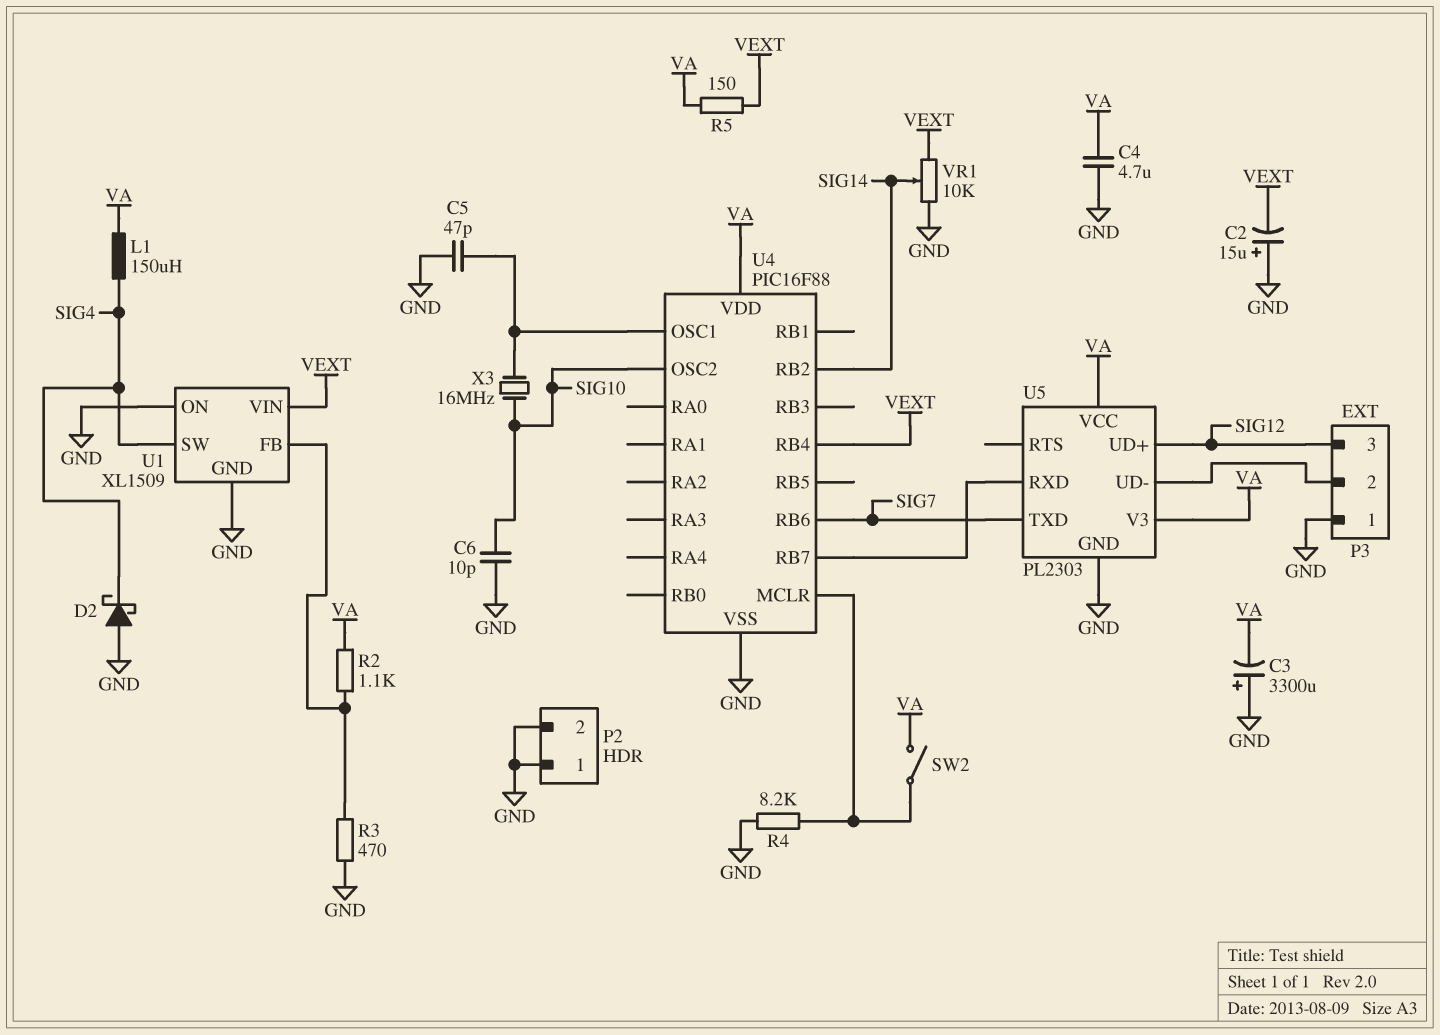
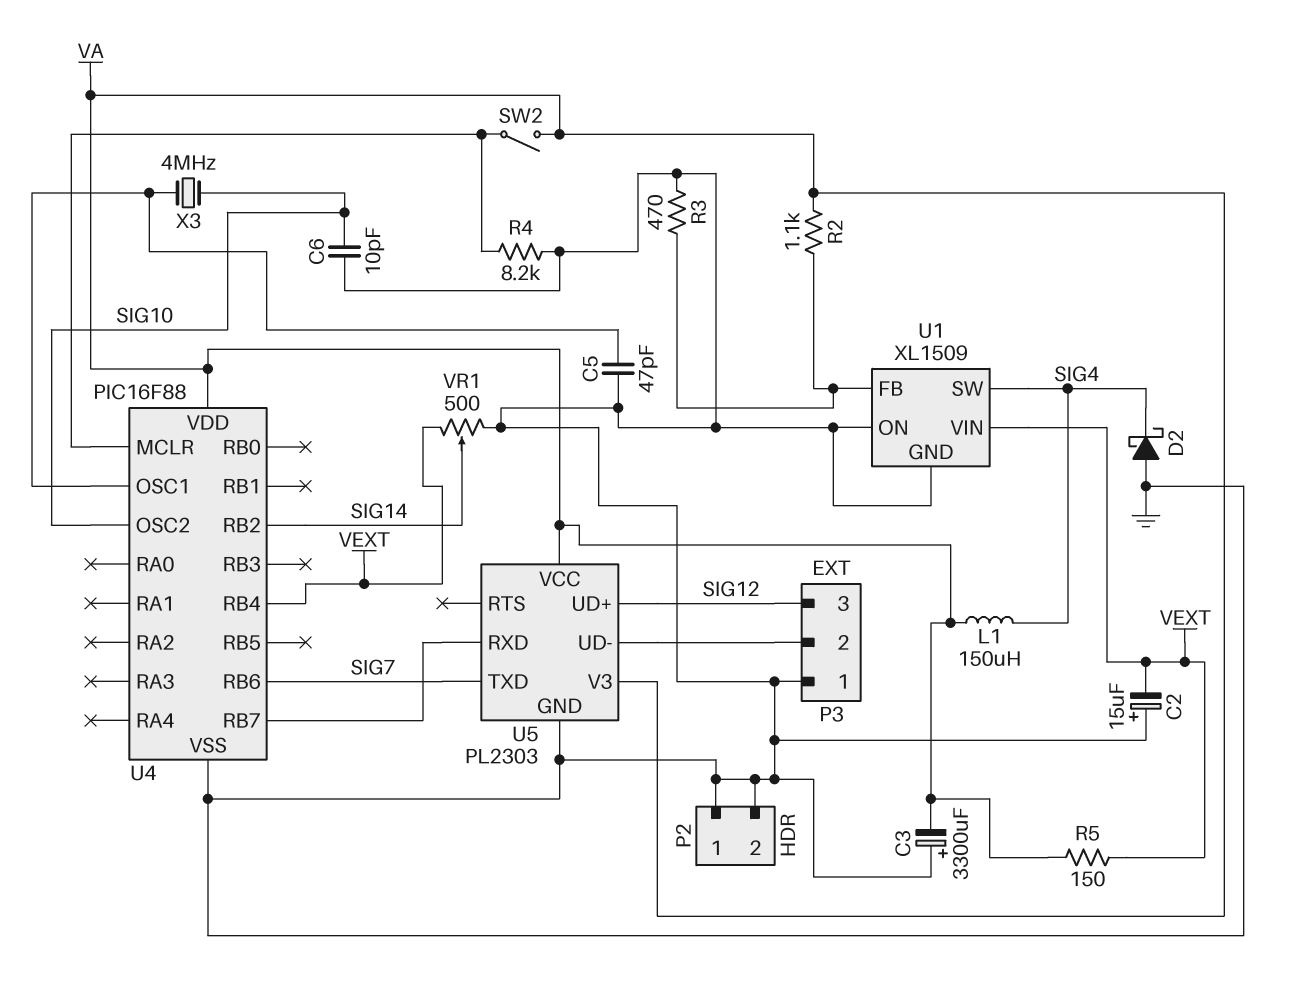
C4: 4.7uF (GND, VA) -> none
VR1: 10k (GND, VEXT, wiper SIG14) -> 500 (GND, VEXT, wiper SIG14)
X3: 16MHz (SIG10, U4/OSC1) -> 4MHz (SIG10, U4/OSC1)

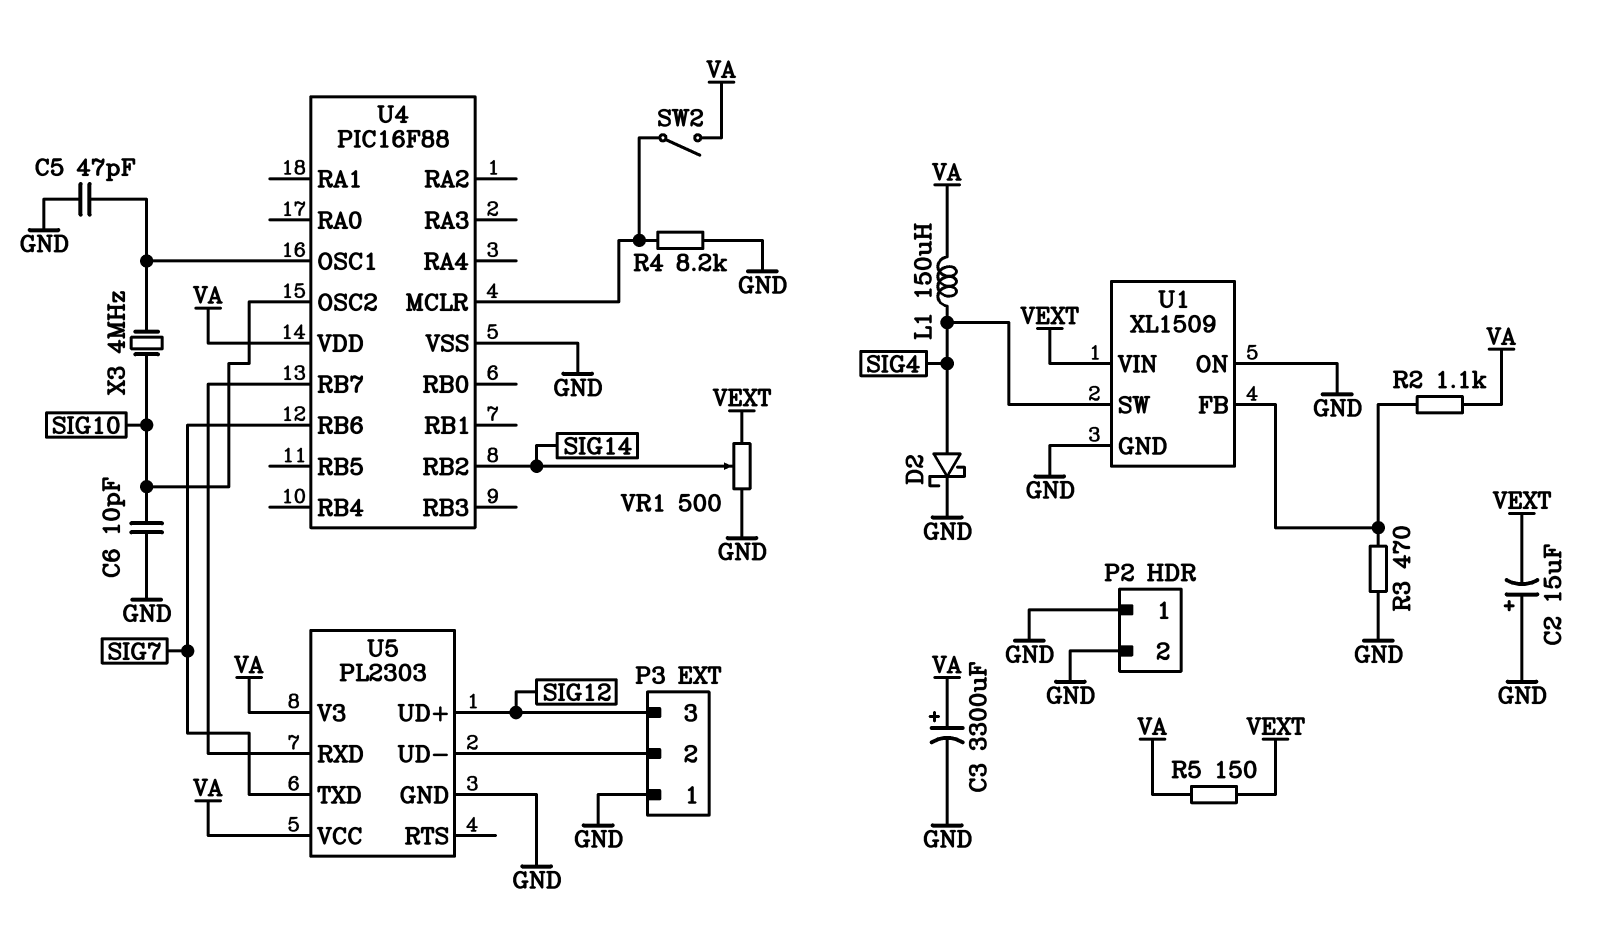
C3: 3300uF (plus GND, minus VA) -> 3300uF (plus VA, minus GND)
D2: schottky (A GND, K SIG4) -> schottky (A SIG4, K GND)
U4 pin RB4: VEXT -> none

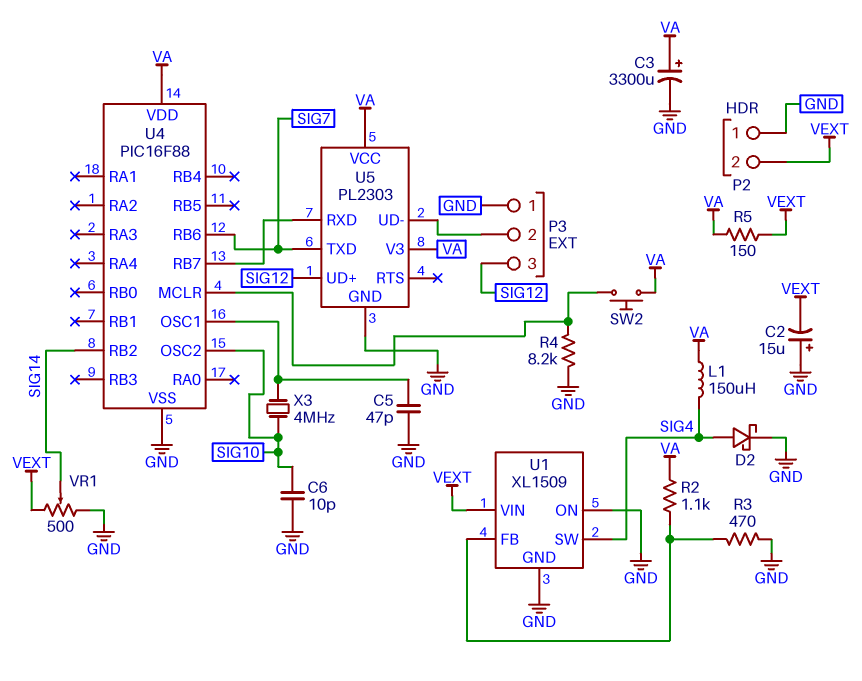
P2 pin 2: GND -> VEXT
SW2: switch (U4/MCLR, VA) -> button (U4/MCLR, VA)

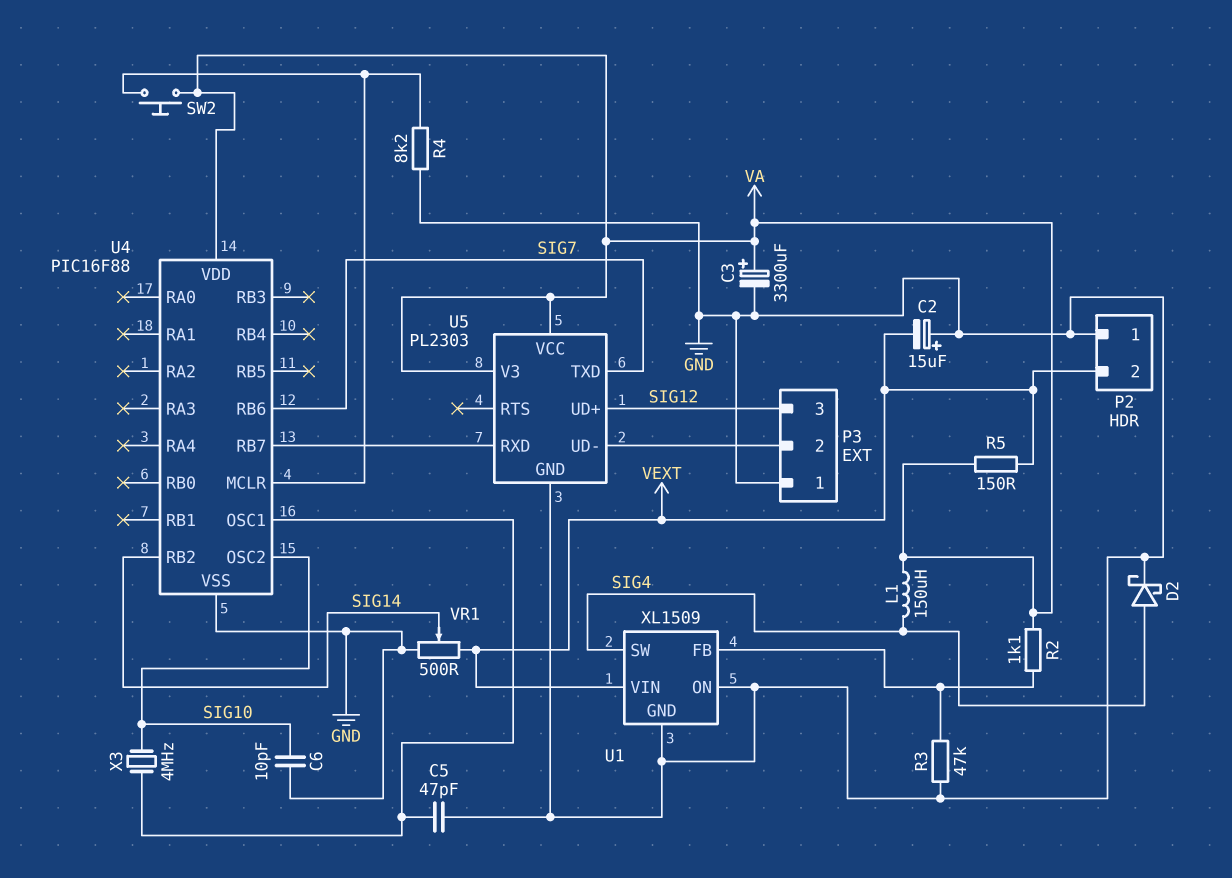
R3: 470 (GND, U1/FB) -> 47k (GND, U1/FB)

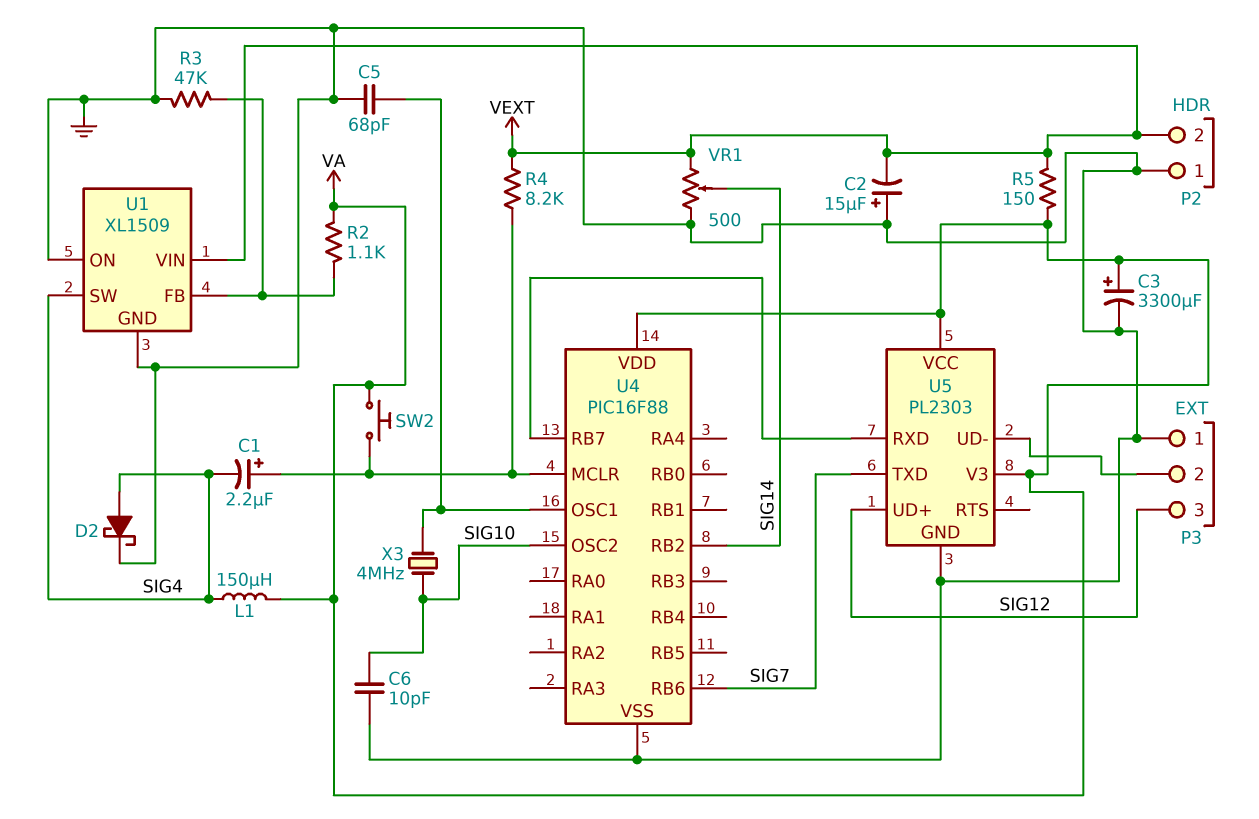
C1: none -> 2.2uF (plus U4/MCLR, minus SIG4)
C5: 47pF (GND, U4/OSC1) -> 68pF (GND, U4/OSC1)
R4: 8.2k (GND, U4/MCLR) -> 8.2k (U4/MCLR, VEXT)

